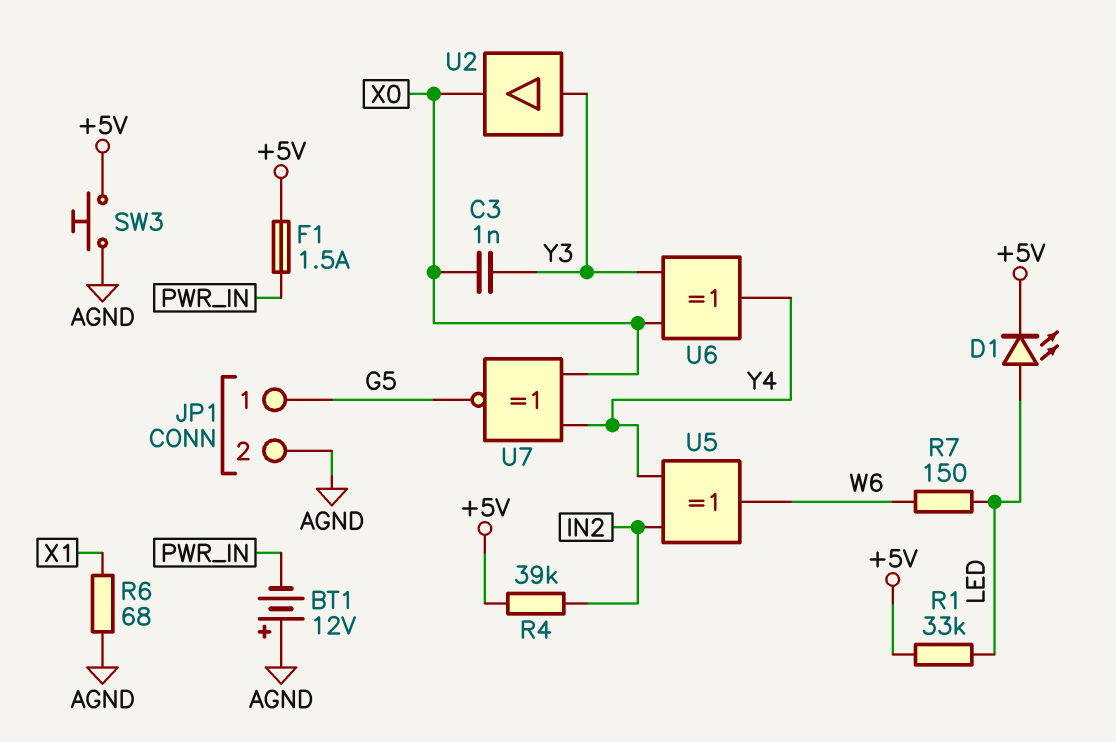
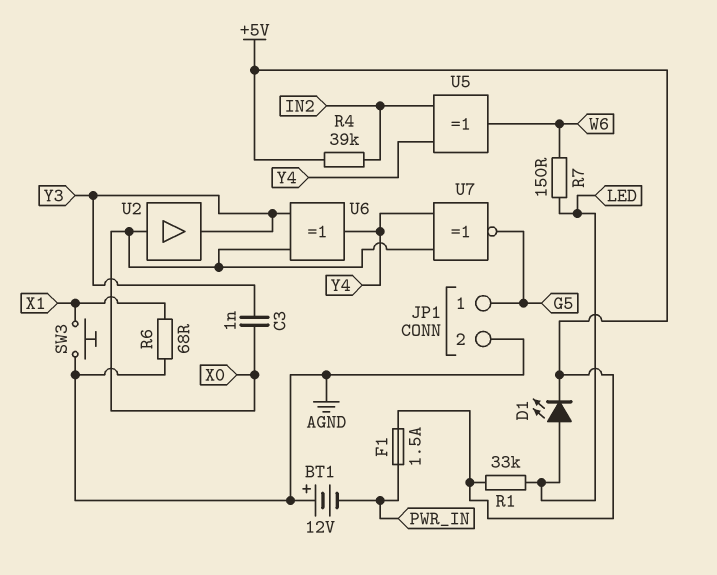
SW3: button (+5V, AGND) -> button (AGND, X1)
U2: buffer (in Y3, out X0) -> buffer (in X0, out Y3)

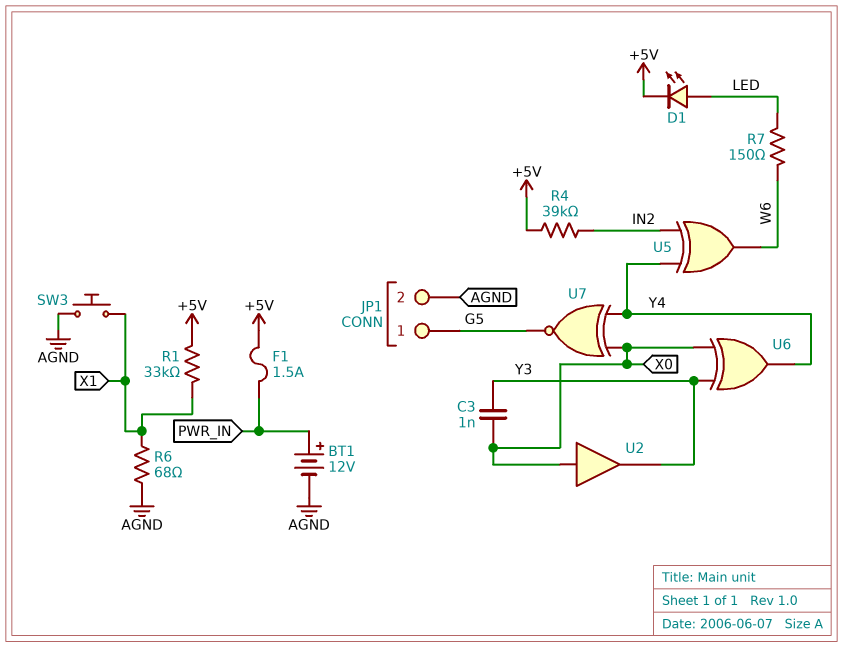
BT1: 12V (plus AGND, minus PWR_IN) -> 12V (plus PWR_IN, minus AGND)
R1: 33k (+5V, LED) -> 33k (+5V, X1)

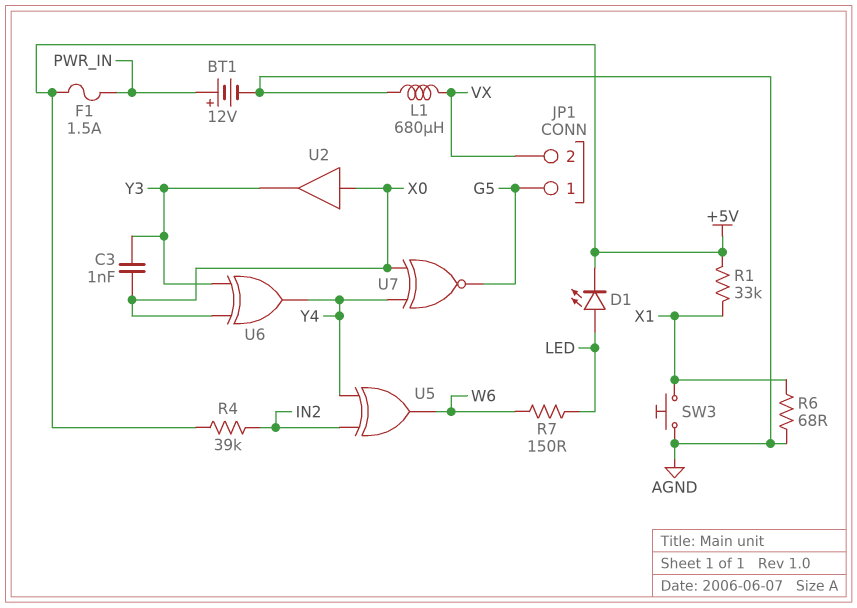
JP1 pin 2: AGND -> VX
L1: none -> 680uH (AGND, VX)

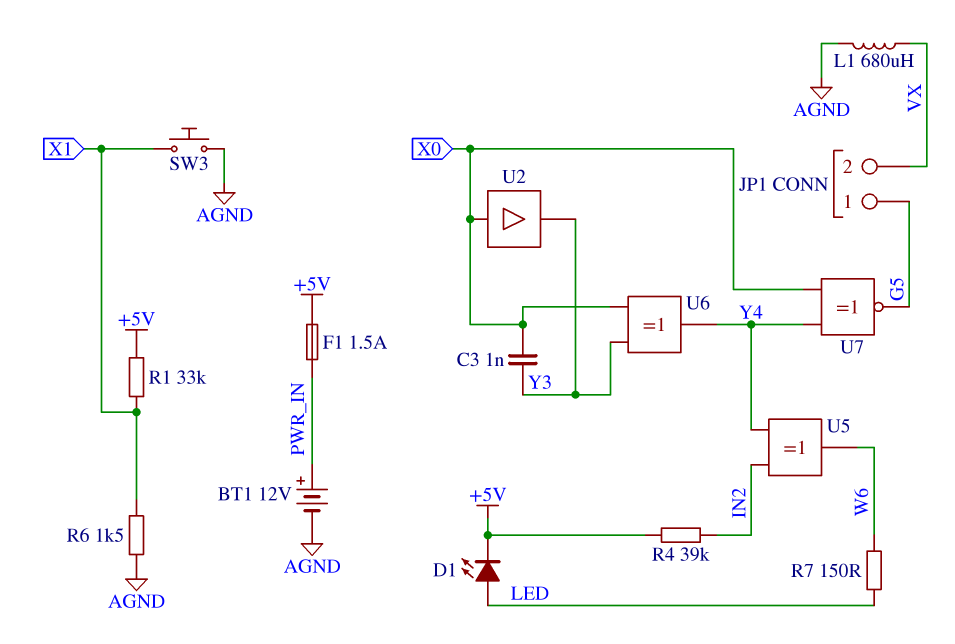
R6: 68 (AGND, X1) -> 1.5k (AGND, X1)

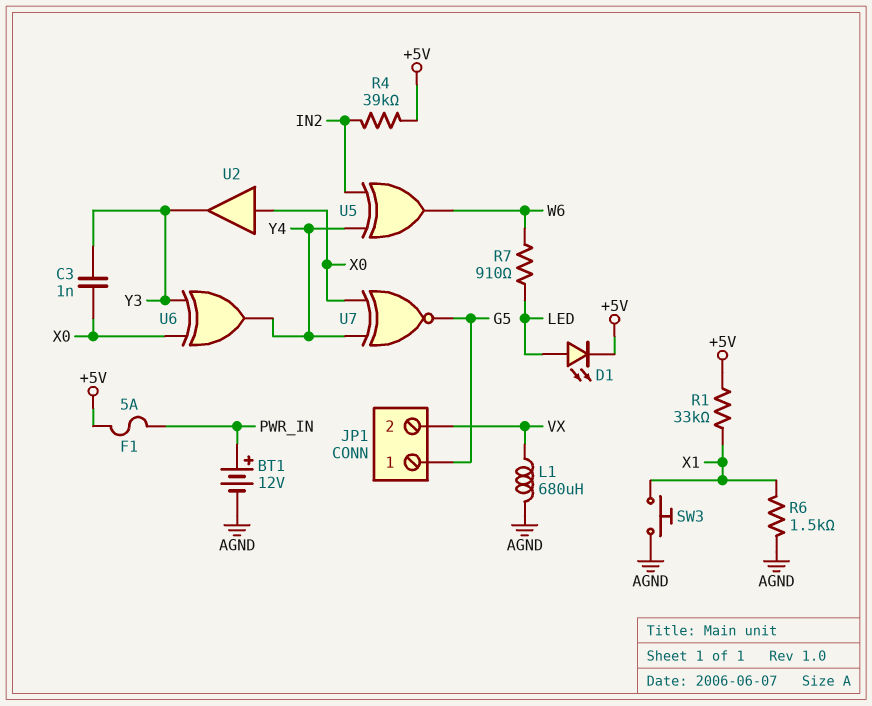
F1: 1.5A (+5V, PWR_IN) -> 5A (+5V, PWR_IN)
R7: 150 (LED, W6) -> 910 (LED, W6)

